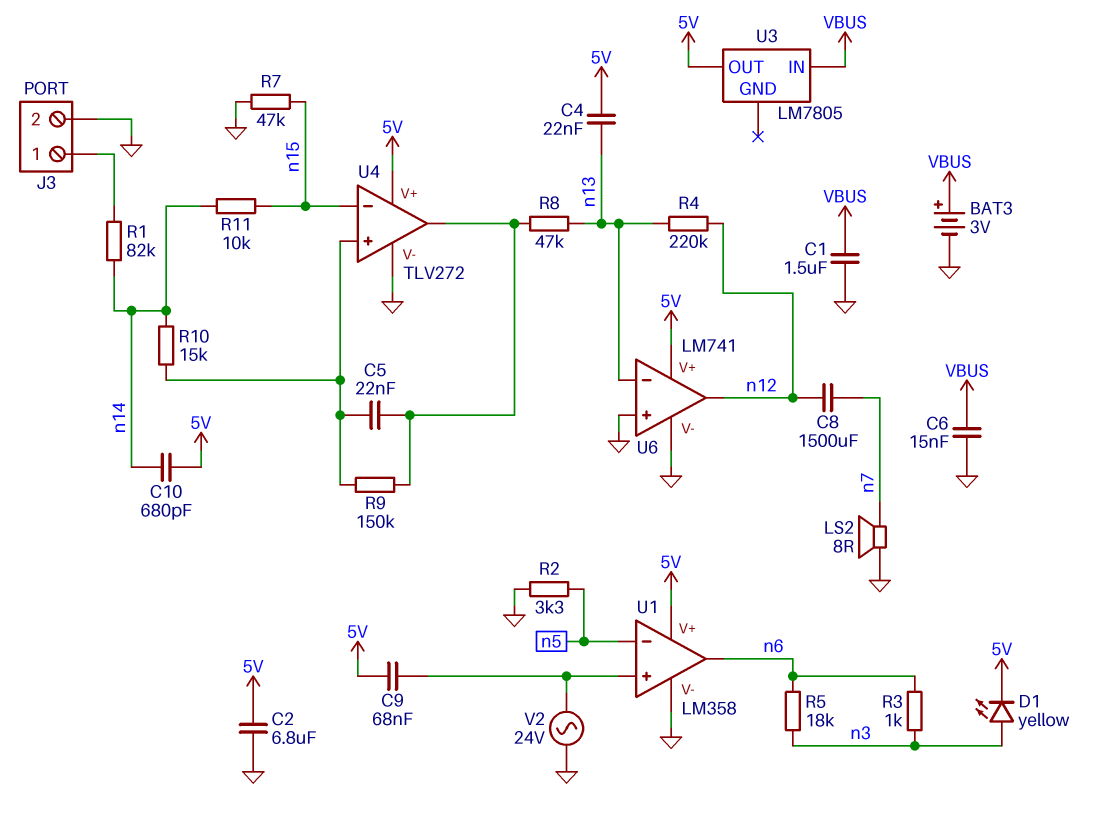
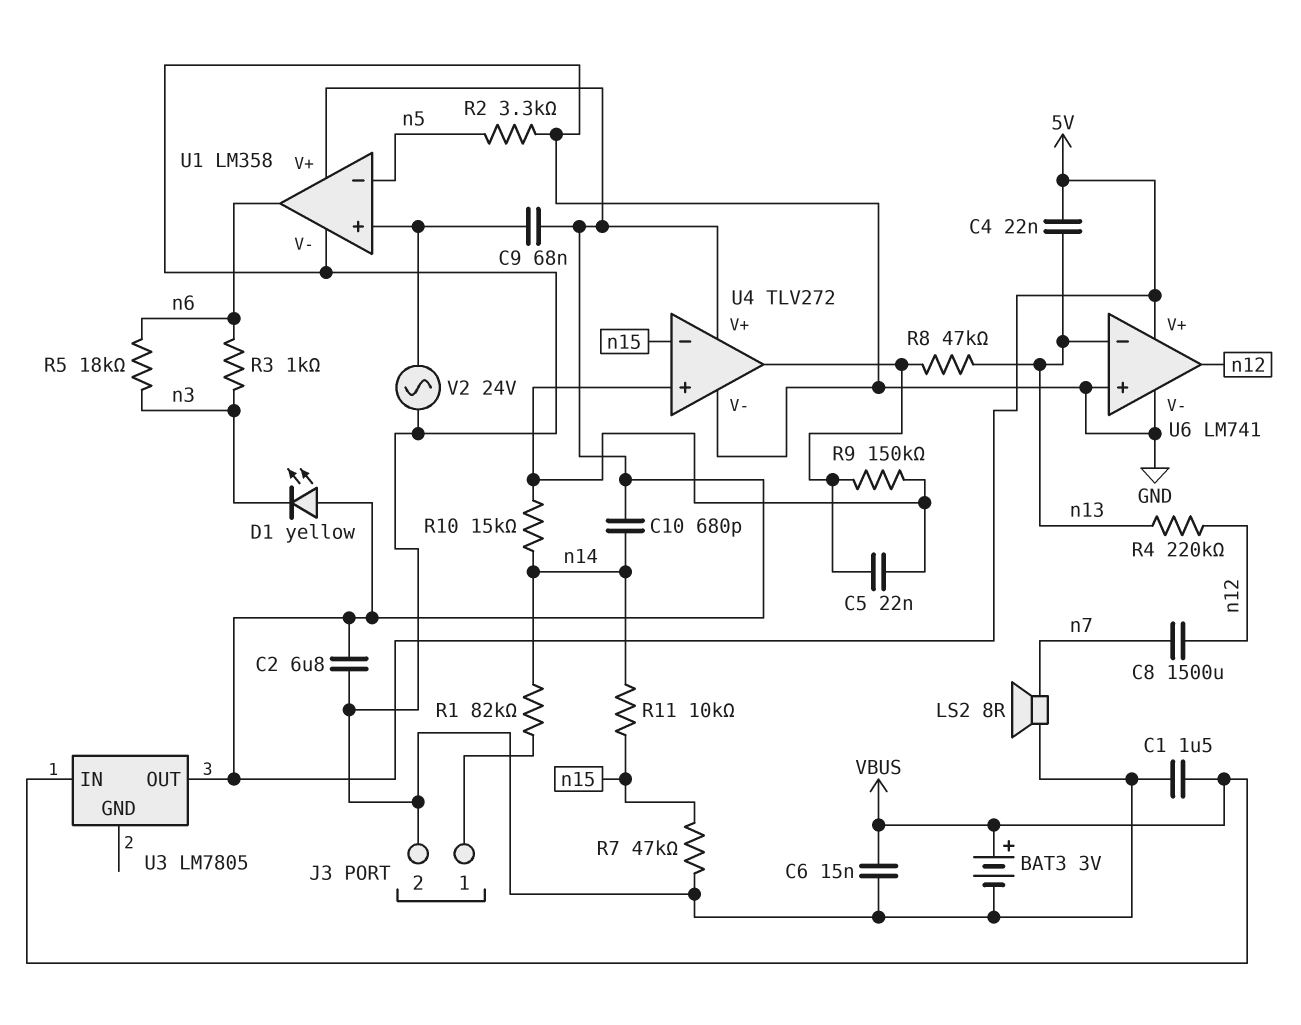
D1: LED yellow (A n3, K 5V) -> LED yellow (A 5V, K n3)

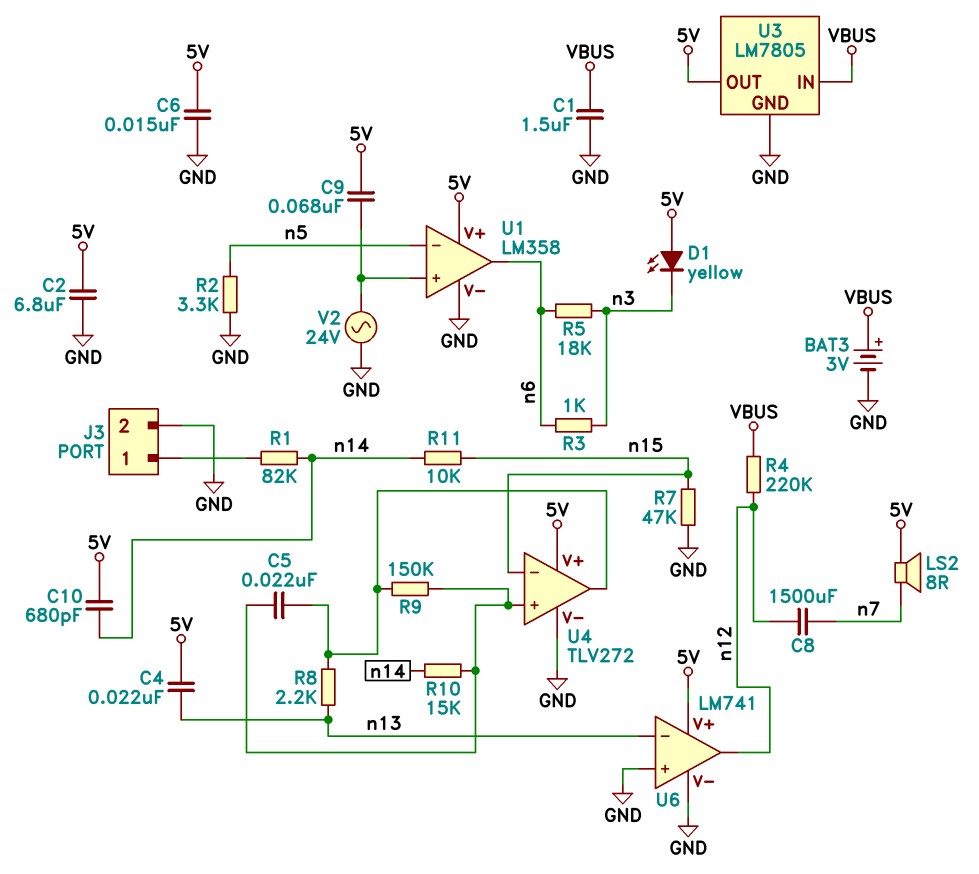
C6: 15nF (GND, VBUS) -> 15nF (5V, GND)
LS2: speaker 8R (GND, n7) -> speaker 8R (5V, n7)
R4: 220k (n12, n13) -> 220k (VBUS, n12)
R8: 47k (U4/out, n13) -> 2.2k (U4/out, n13)
U3 pin GND: none -> GND

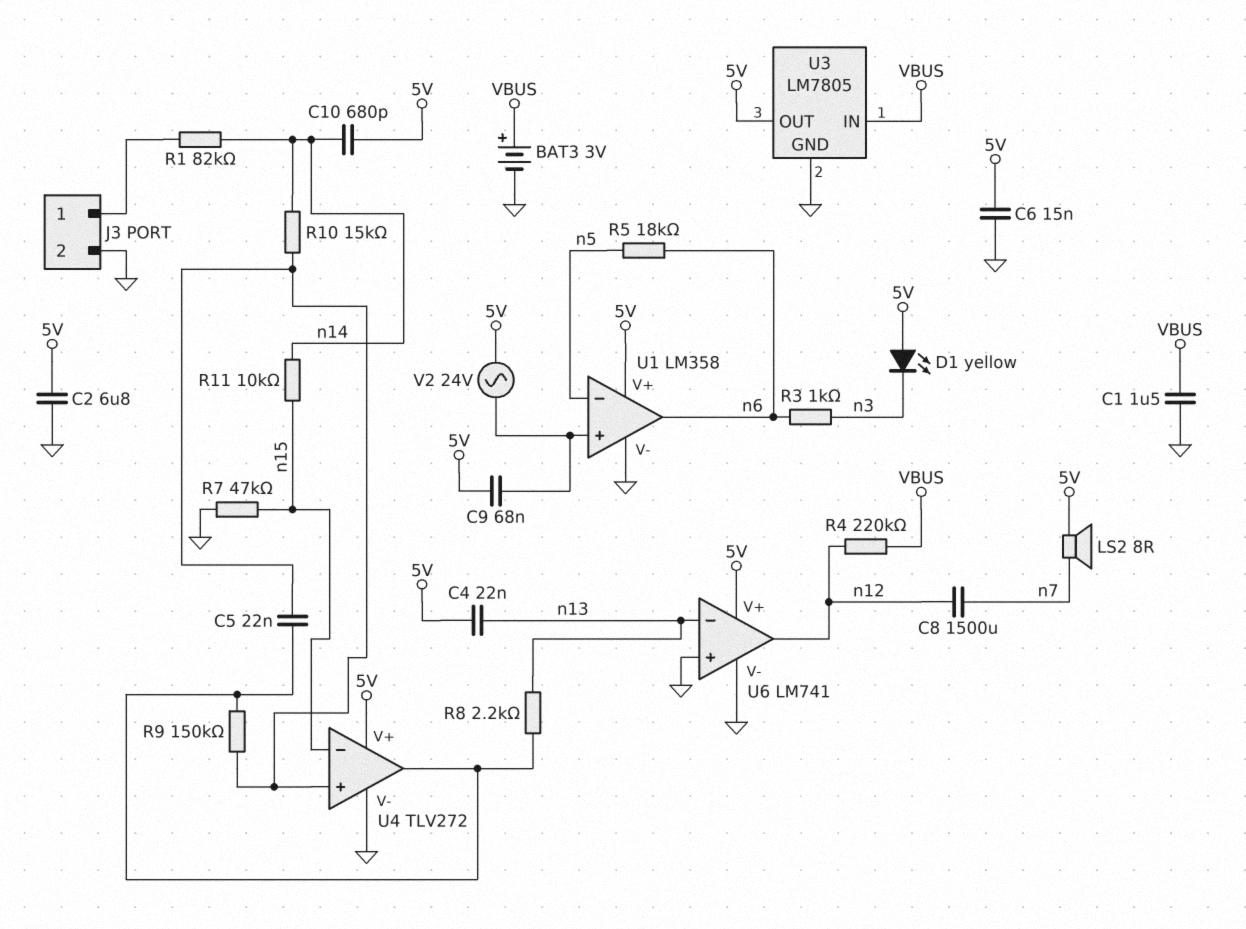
R2: 3.3k (GND, n5) -> none
R5: 18k (n3, n6) -> 18k (n5, n6)
V2: AC 24V (GND, U1/in+) -> AC 24V (5V, U1/in+)

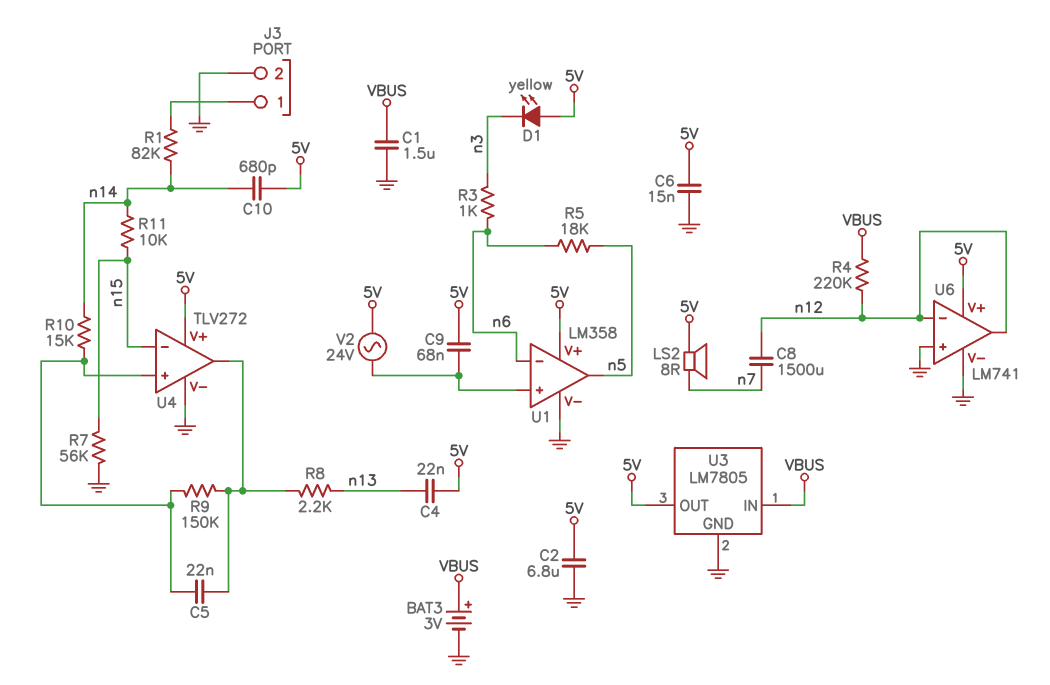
R7: 47k (GND, n15) -> 56k (GND, n15)
U1 pin in-: n5 -> n6
U1 pin out: n6 -> n5
U6 pin in-: n13 -> n12

